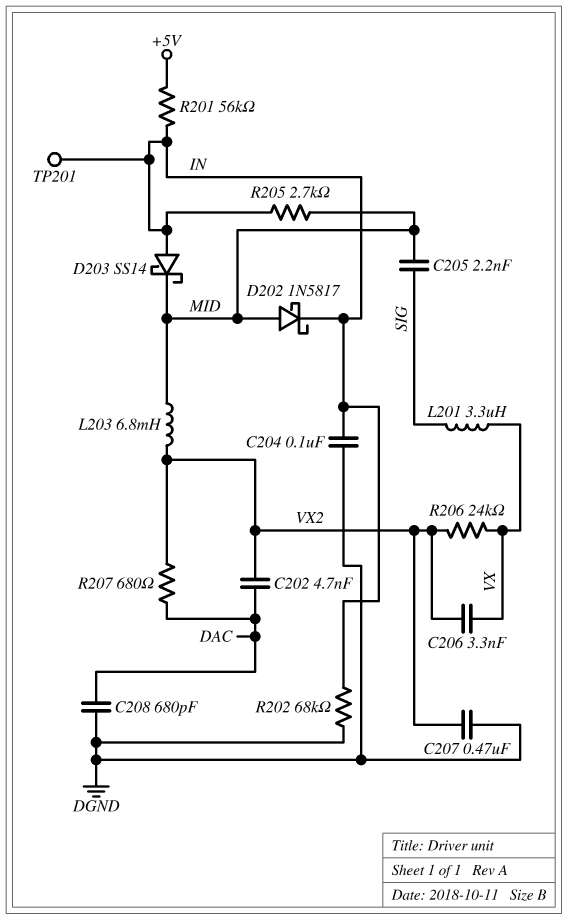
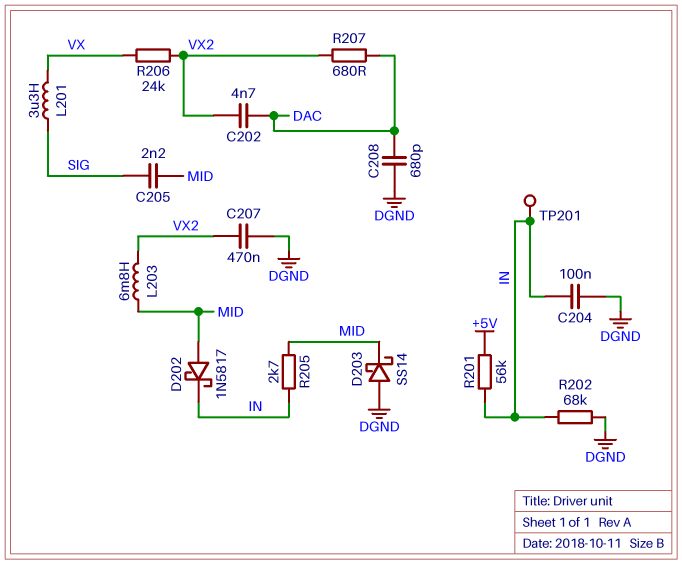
C206: 3.3nF (VX, VX2) -> none
D203: schottky SS14 (A IN, K MID) -> schottky SS14 (A DGND, K MID)

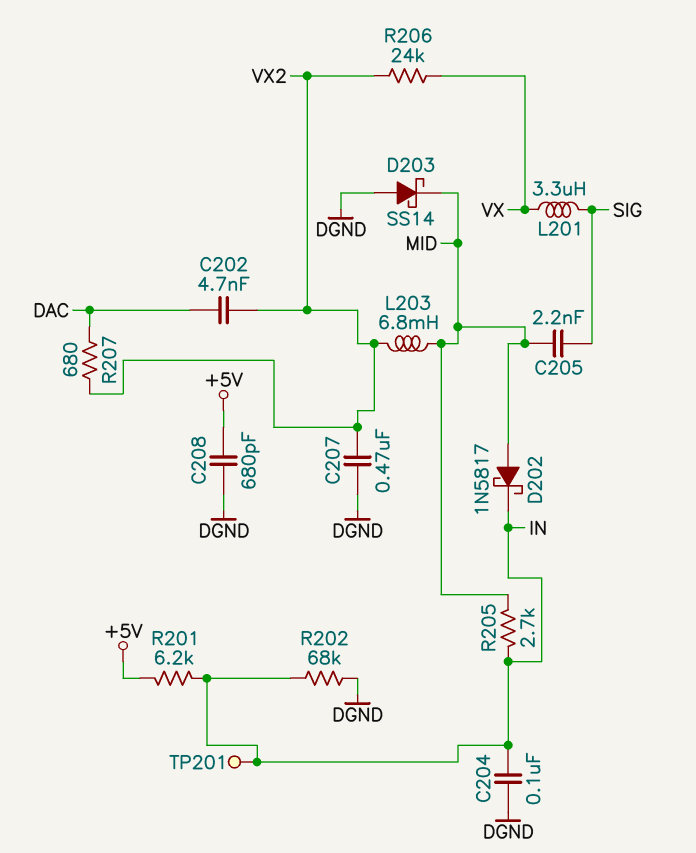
C208: 680pF (DAC, DGND) -> 680pF (+5V, DGND)
R201: 56k (+5V, IN) -> 6.2k (+5V, IN)

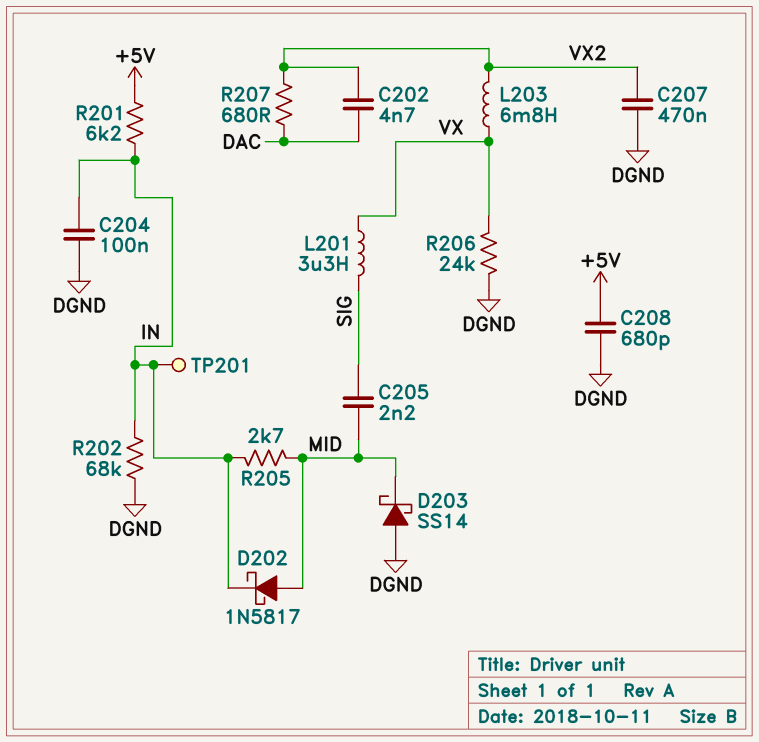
L203: 6.8mH (MID, VX2) -> 6.8mH (VX, VX2)
R206: 24k (VX, VX2) -> 24k (DGND, VX)

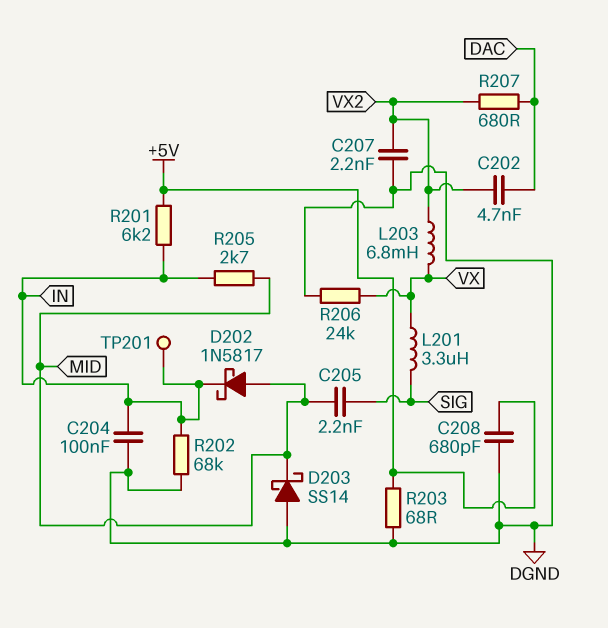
C207: 470nF (DGND, VX2) -> 2.2nF (DGND, VX2)
R203: none -> 68 (+5V, DGND)

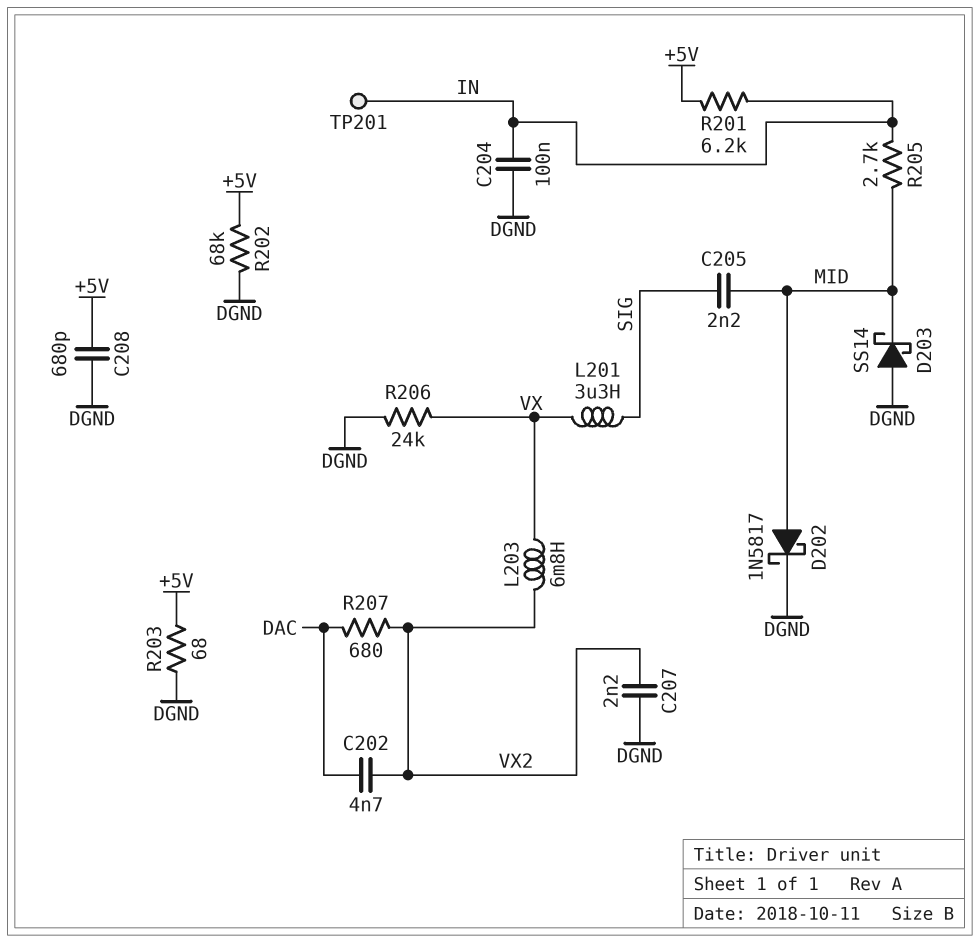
D202: schottky 1N5817 (A MID, K IN) -> schottky 1N5817 (A MID, K DGND)
R202: 68k (DGND, IN) -> 68k (+5V, DGND)

